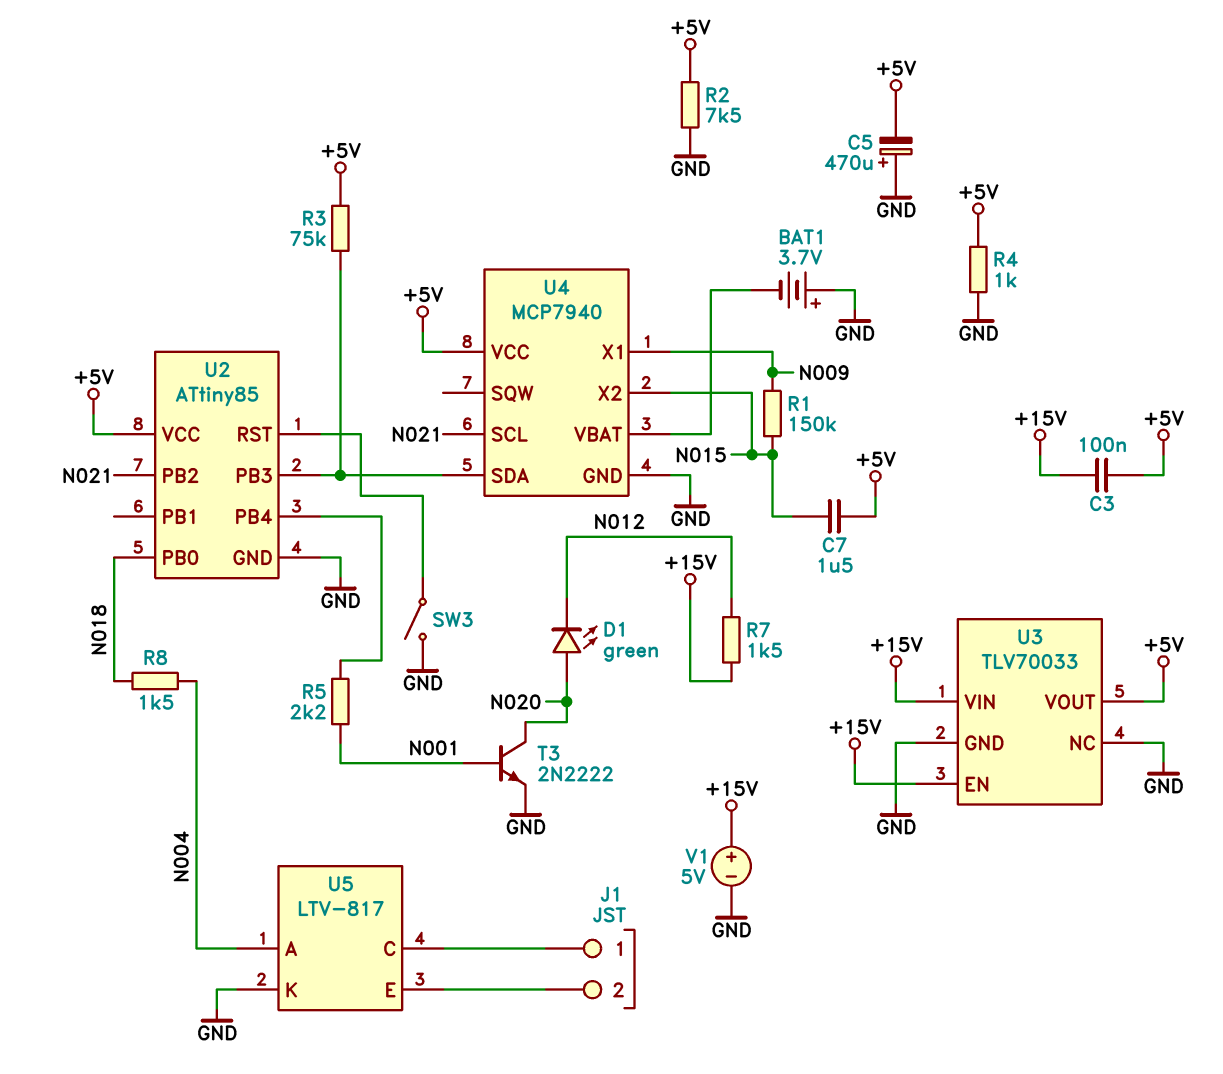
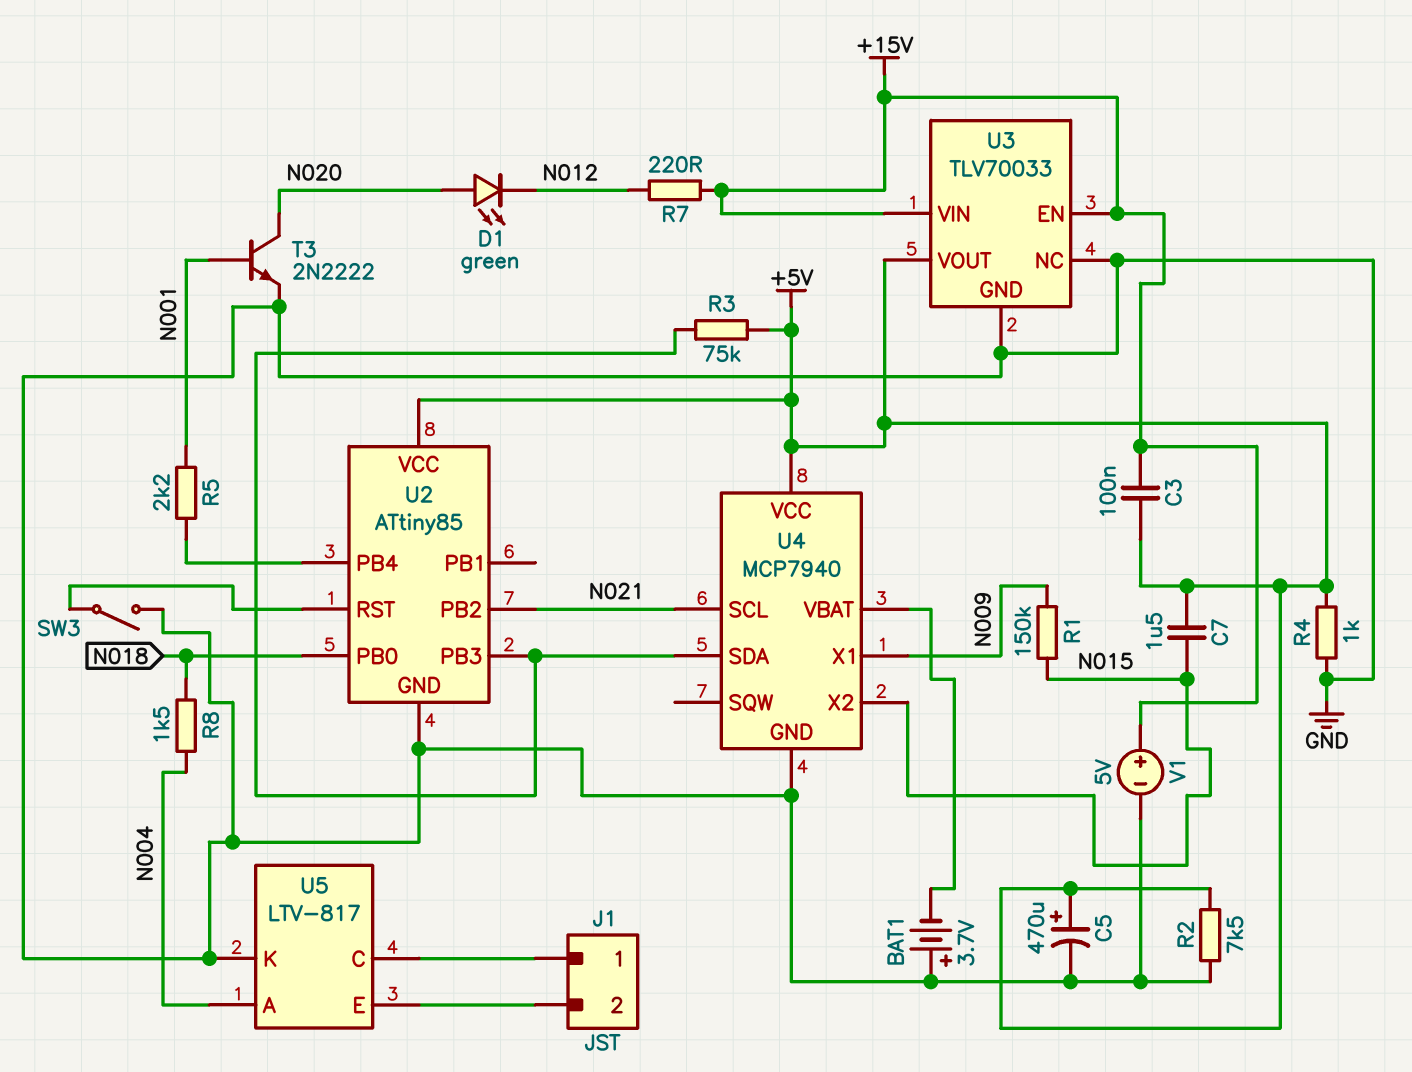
C5: 470uF (plus GND, minus +5V) -> 470uF (plus +5V, minus GND)
R7: 1.5k (+15V, N012) -> 220 (+15V, N012)

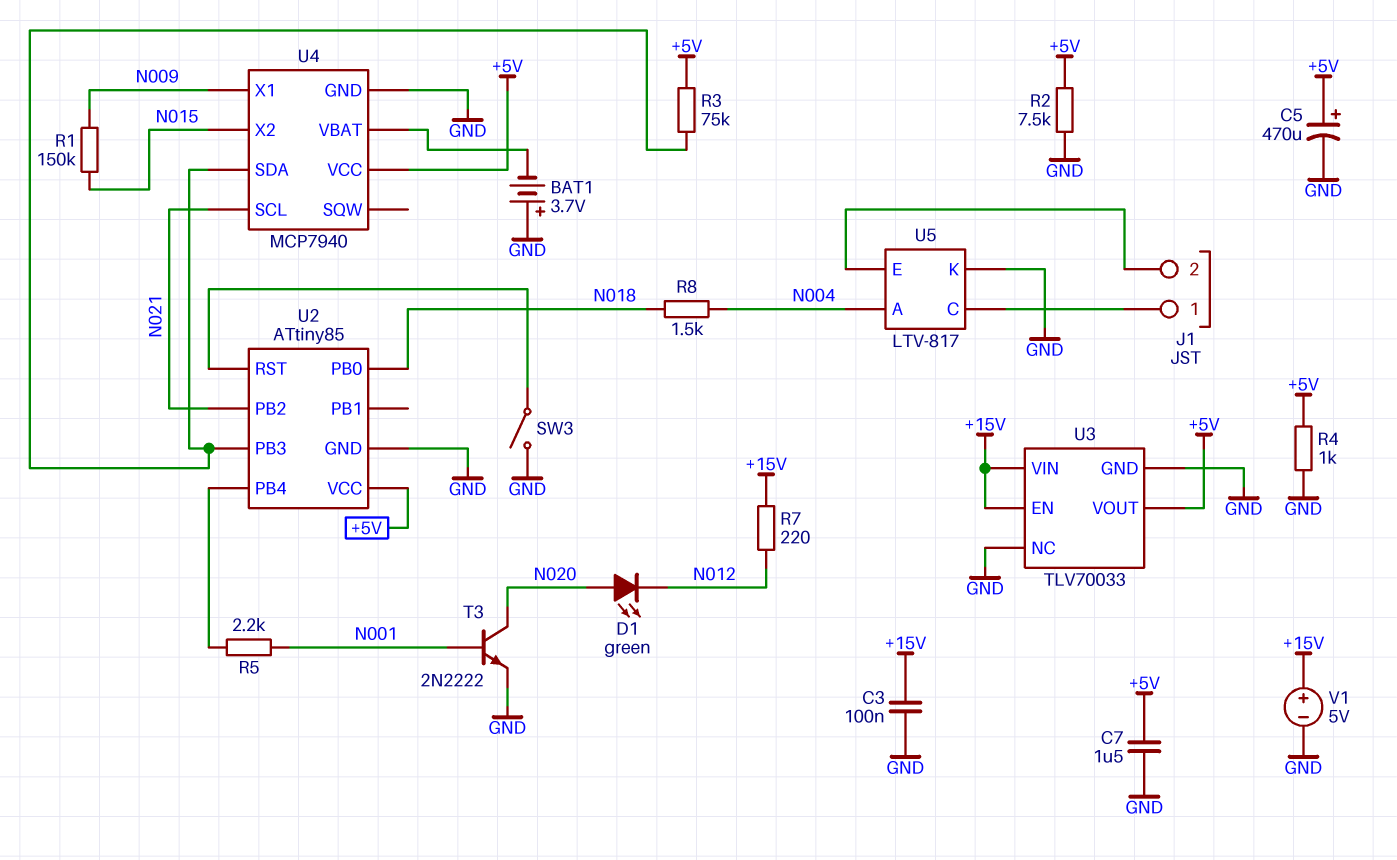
C3: 100nF (+5V, +15V) -> 100nF (+15V, GND)
C7: 1.5uF (+5V, N015) -> 1.5uF (+5V, GND)

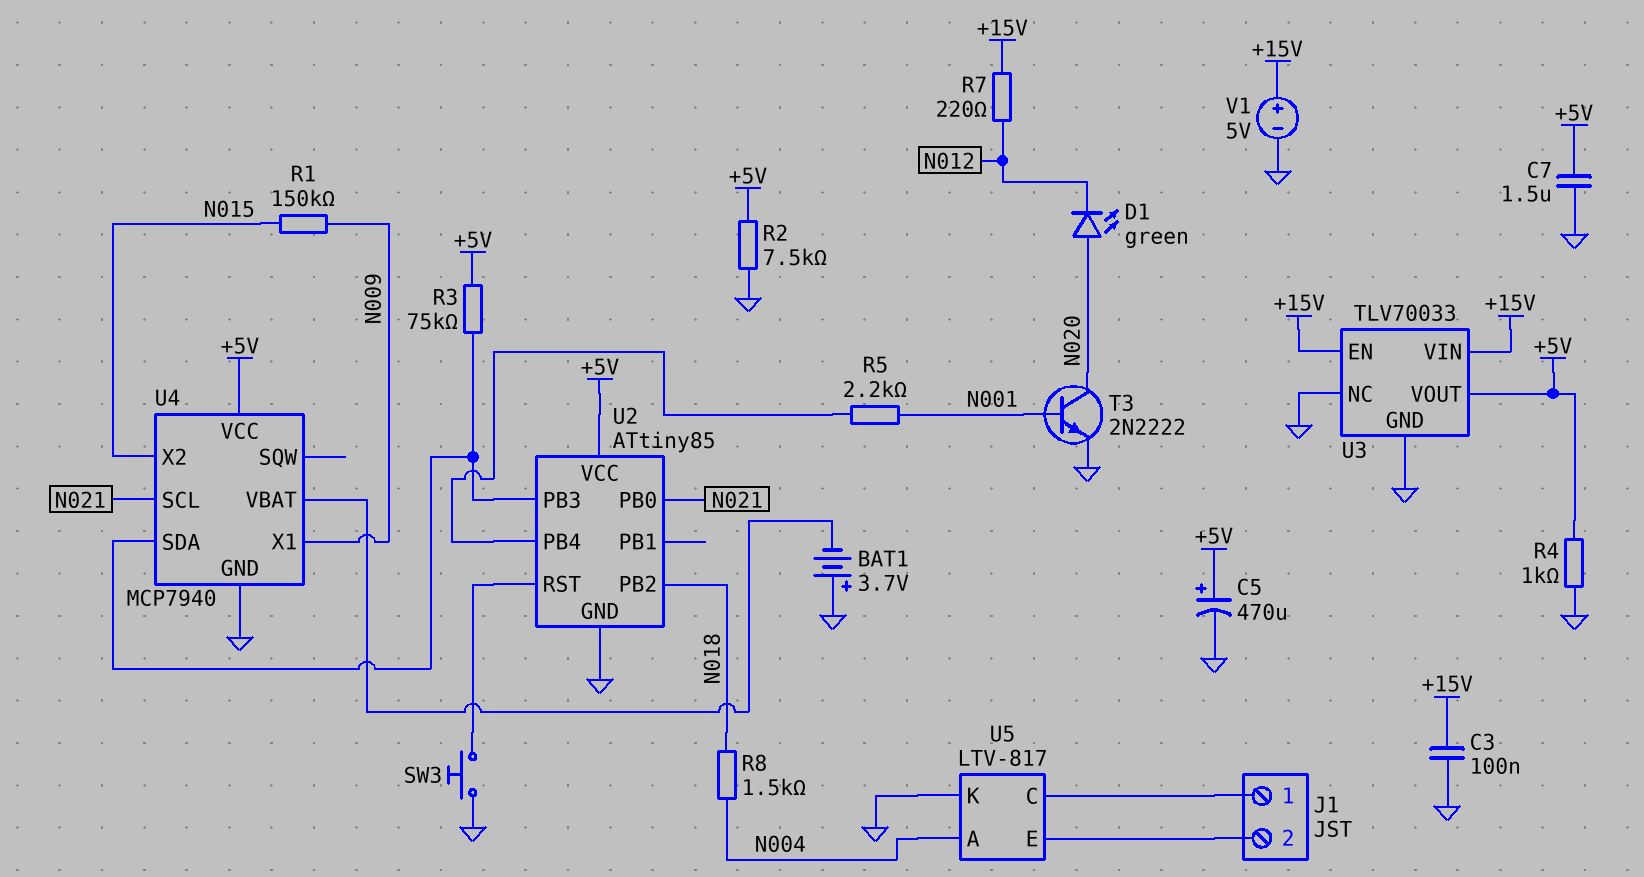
SW3: switch (GND, U2/RST) -> button (GND, U2/RST)
U2 pin PB0: N018 -> N021
U2 pin PB2: N021 -> N018

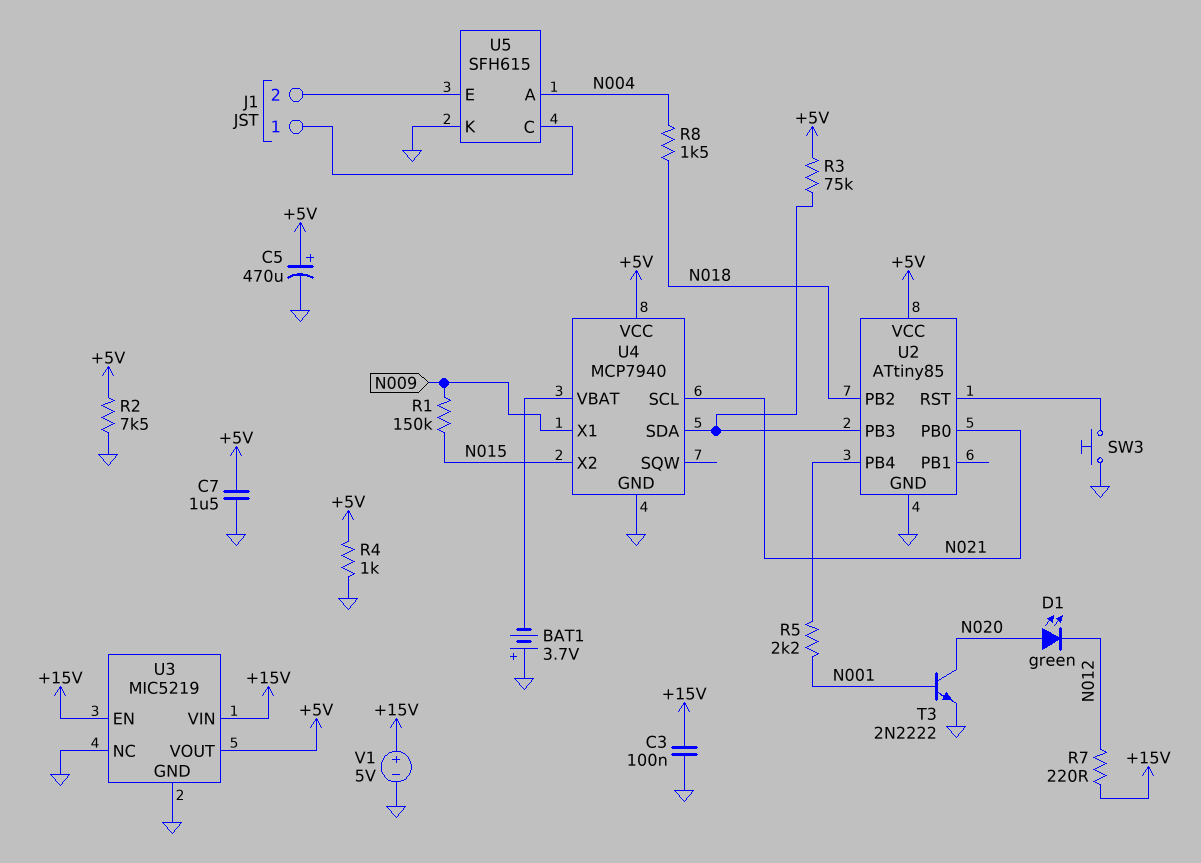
U3: TLV70033 -> MIC5219
U5: LTV-817 -> SFH615

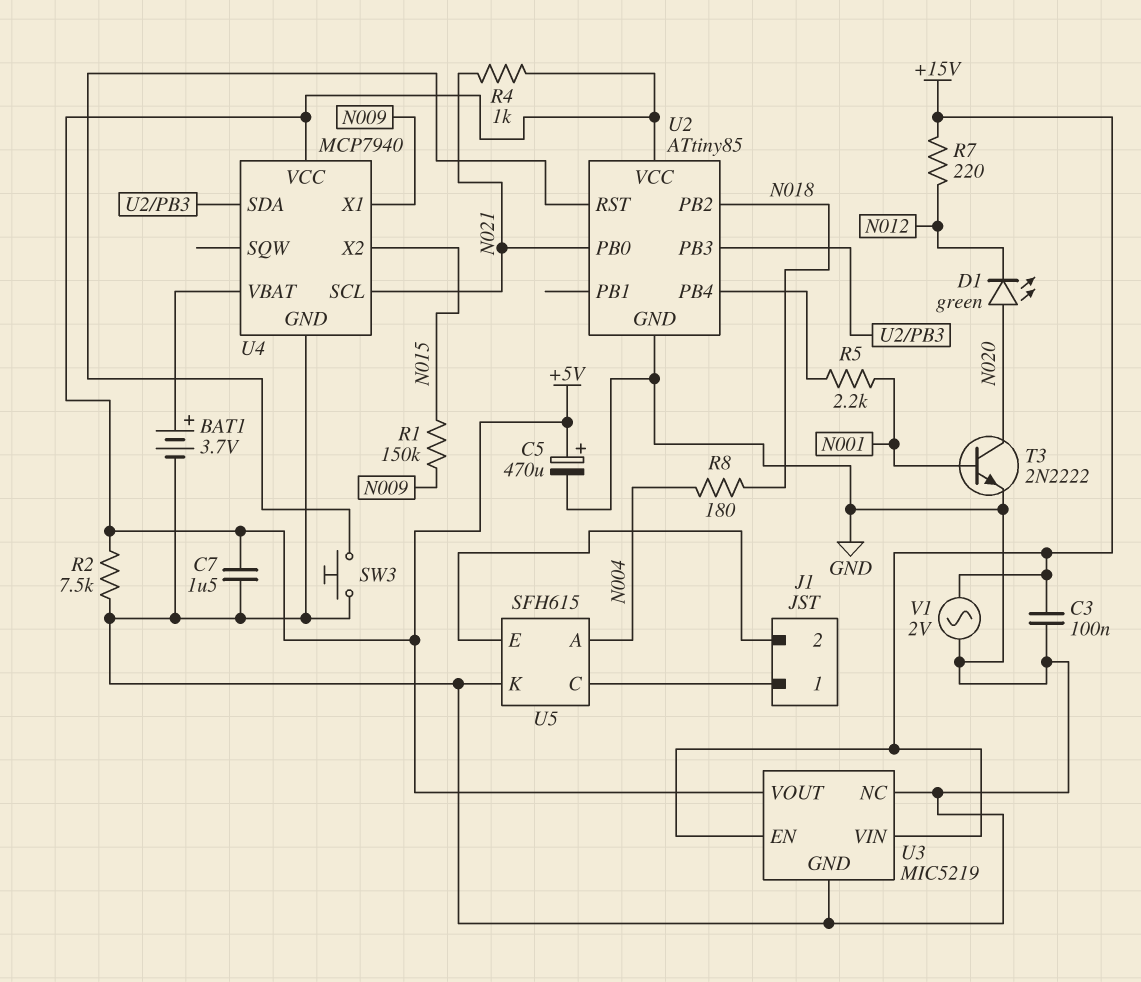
BAT1: 3.7V (plus GND, minus U4/VBAT) -> 3.7V (plus U4/VBAT, minus GND)
R3: 75k (+5V, U2/PB3) -> none
R4: 1k (+5V, GND) -> 1k (+5V, N021)
R8: 1.5k (N004, N018) -> 180 (N004, N018)
V1: 5V (plus +15V, minus GND) -> AC 2V (+15V, GND)

